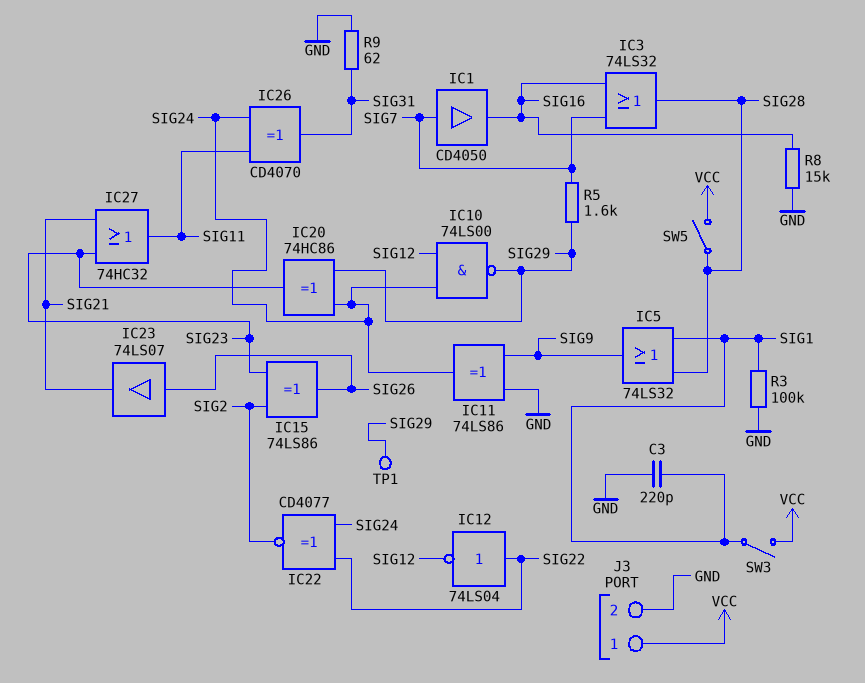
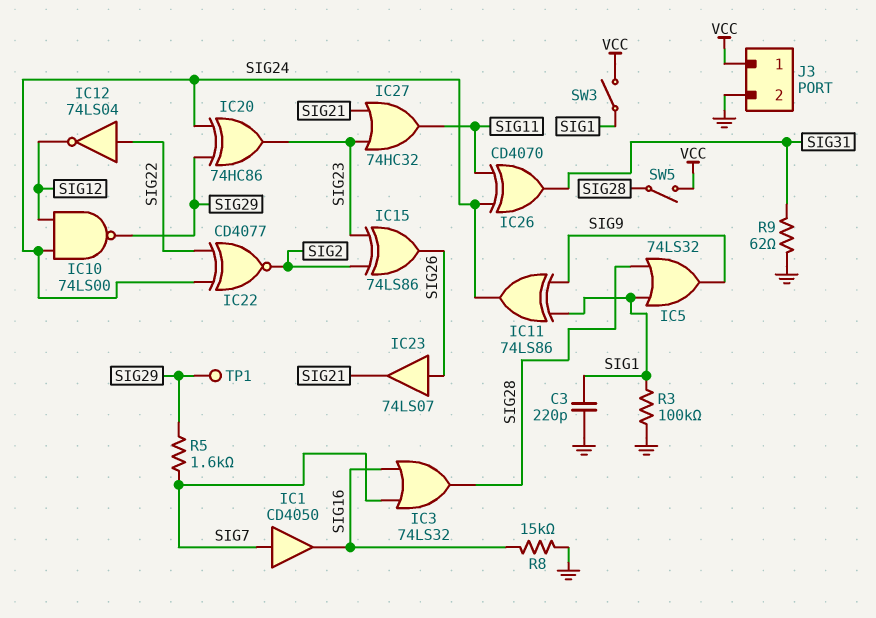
IC11: XOR 74LS86 (in GND, in SIG9, out SIG24) -> XOR 74LS86 (in SIG1, in SIG9, out SIG24)

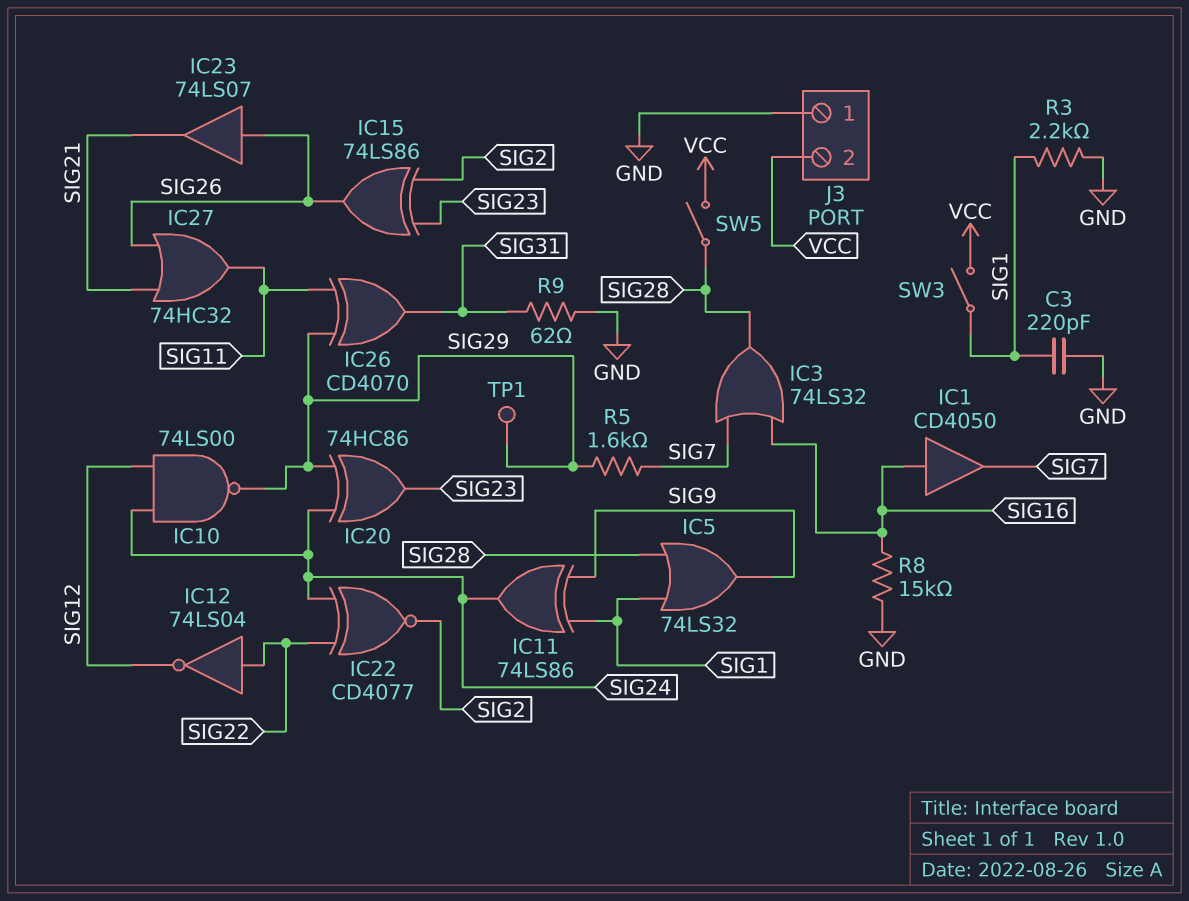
IC1: buffer CD4050 (in SIG7, out SIG16) -> buffer CD4050 (in SIG16, out SIG7)
IC26: XOR CD4070 (in SIG11, in SIG24, out SIG31) -> XOR CD4070 (in SIG11, in SIG29, out SIG31)
IC27: OR 74HC32 (in SIG21, in SIG23, out SIG11) -> OR 74HC32 (in SIG21, in SIG26, out SIG11)
J3 pin 1: VCC -> GND
J3 pin 2: GND -> VCC
R3: 100k (GND, SIG1) -> 2.2k (GND, SIG1)

